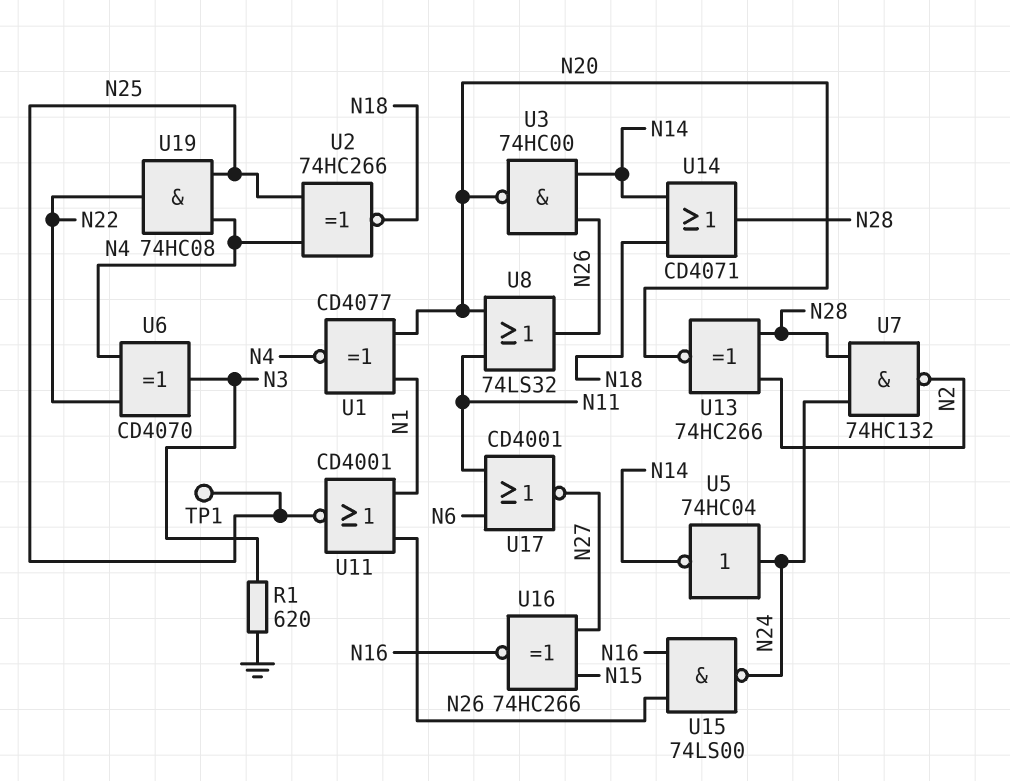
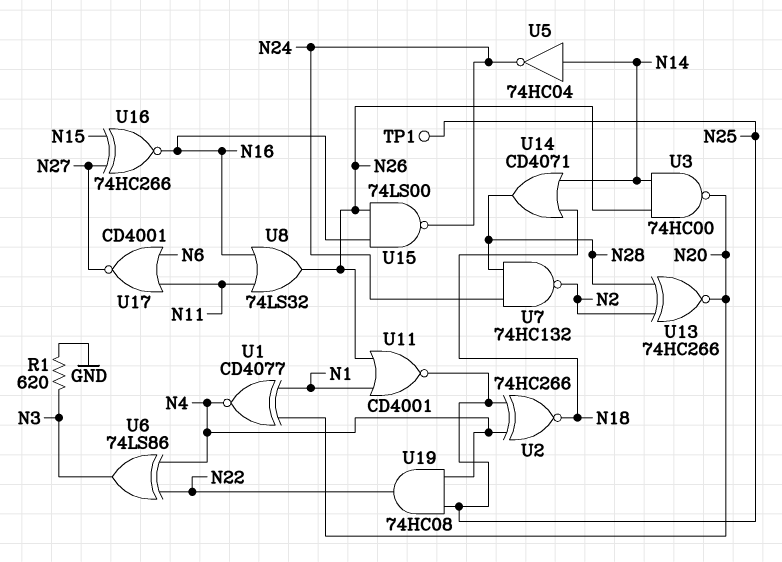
U5: NOT 74HC04 (in N24, out N14) -> NOT 74HC04 (in N14, out N24)
U6: XOR CD4070 (in N4, in N22, out N3) -> XOR 74LS86 (in N4, in N22, out N3)
U8: OR 74LS32 (in N11, in N20, out N26) -> OR 74LS32 (in N11, in N16, out N26)

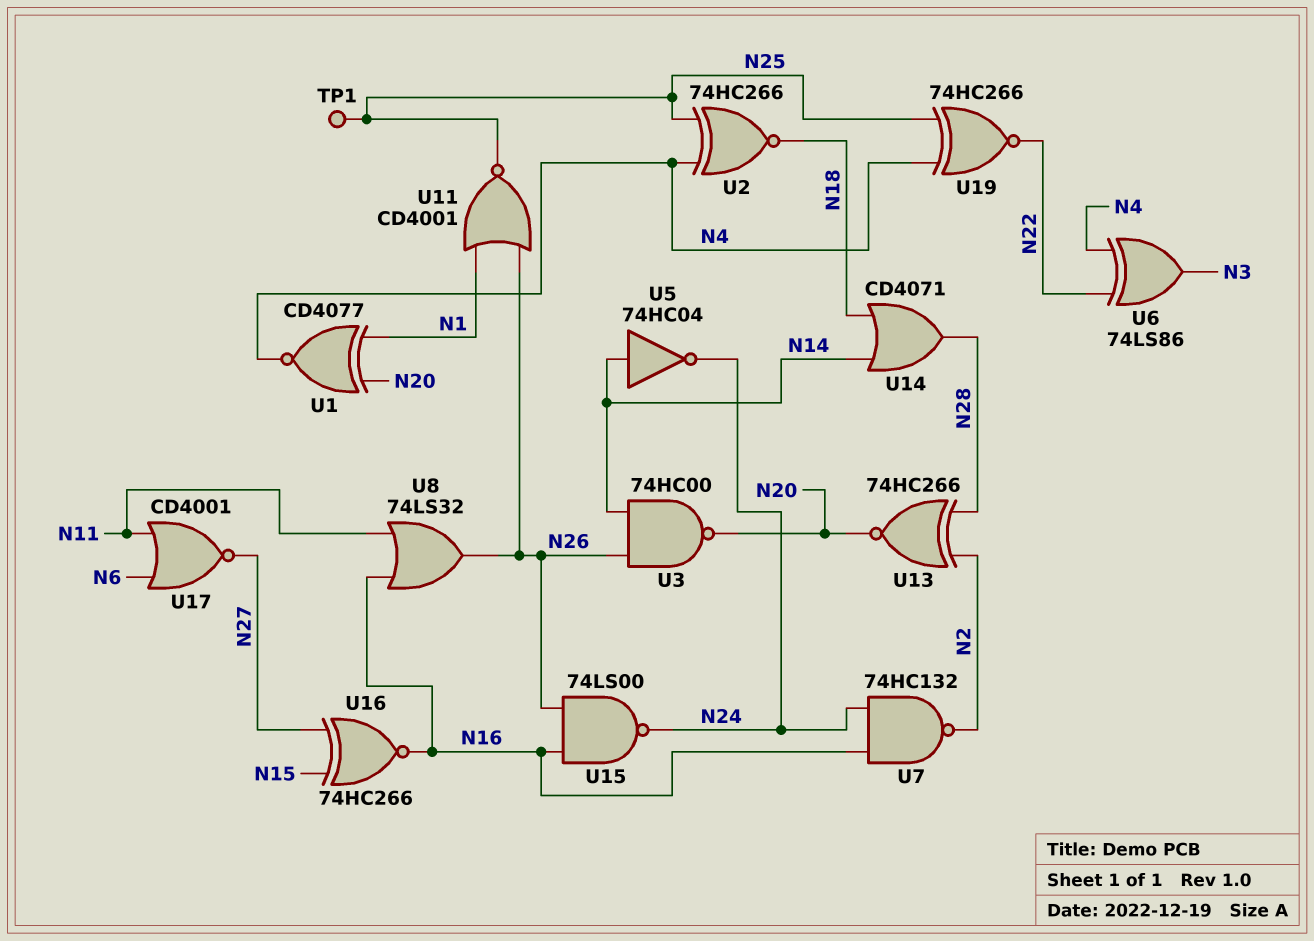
R1: 620 (GND, N3) -> none
U7: NAND 74HC132 (in N24, in N28, out N2) -> NAND 74HC132 (in N16, in N24, out N2)
U19: AND 74HC08 (in N4, in N25, out N22) -> XNOR 74HC266 (in N4, in N25, out N22)

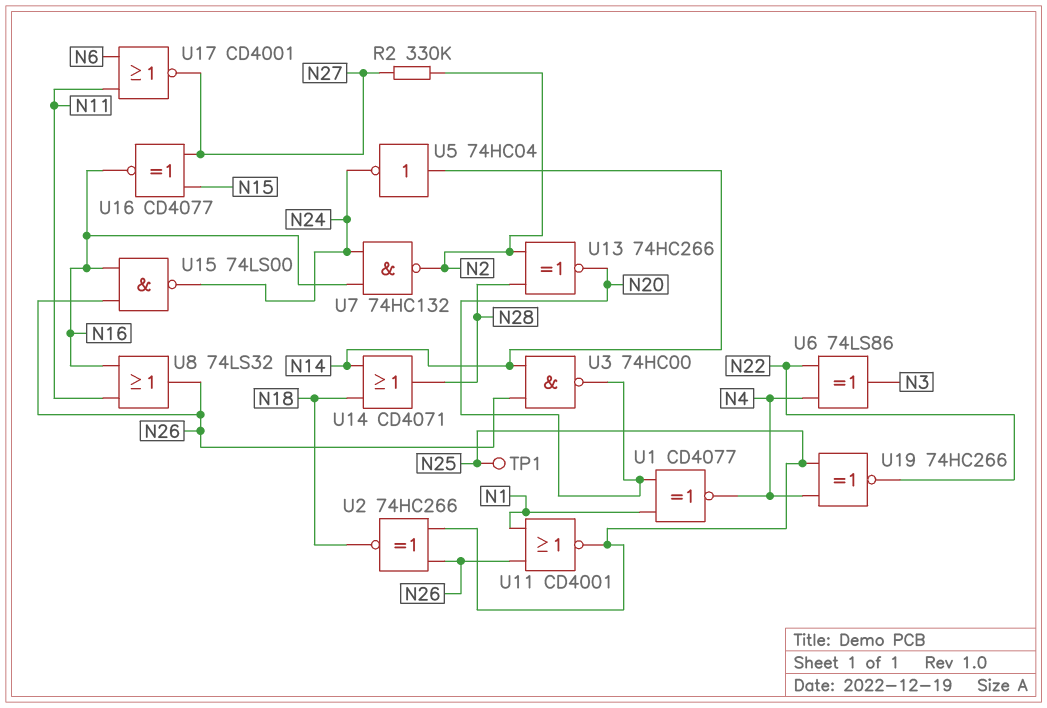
R2: none -> 330k (N2, N27)
U2: XNOR 74HC266 (in N4, in N25, out N18) -> XNOR 74HC266 (in N25, in N26, out N18)
U16: XNOR 74HC266 (in N15, in N27, out N16) -> XNOR CD4077 (in N15, in N27, out N16)

